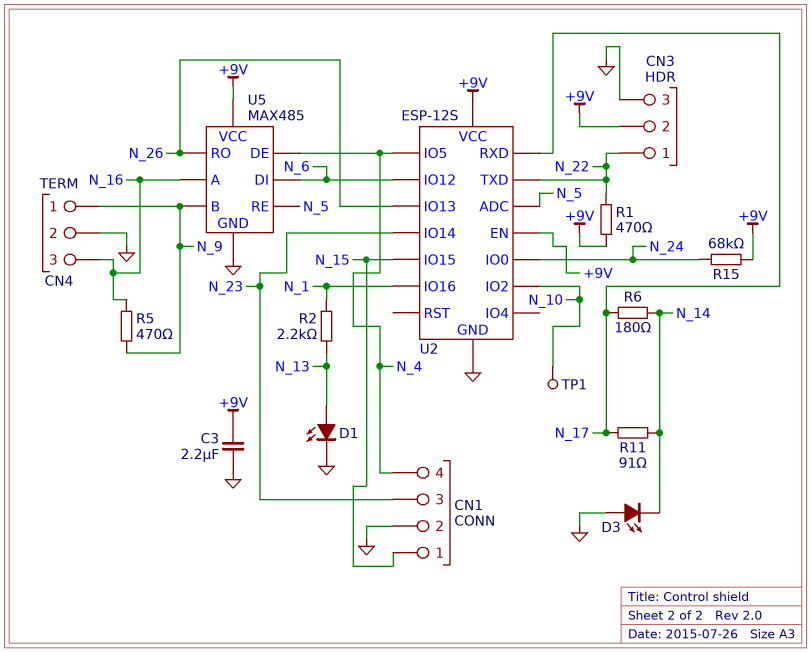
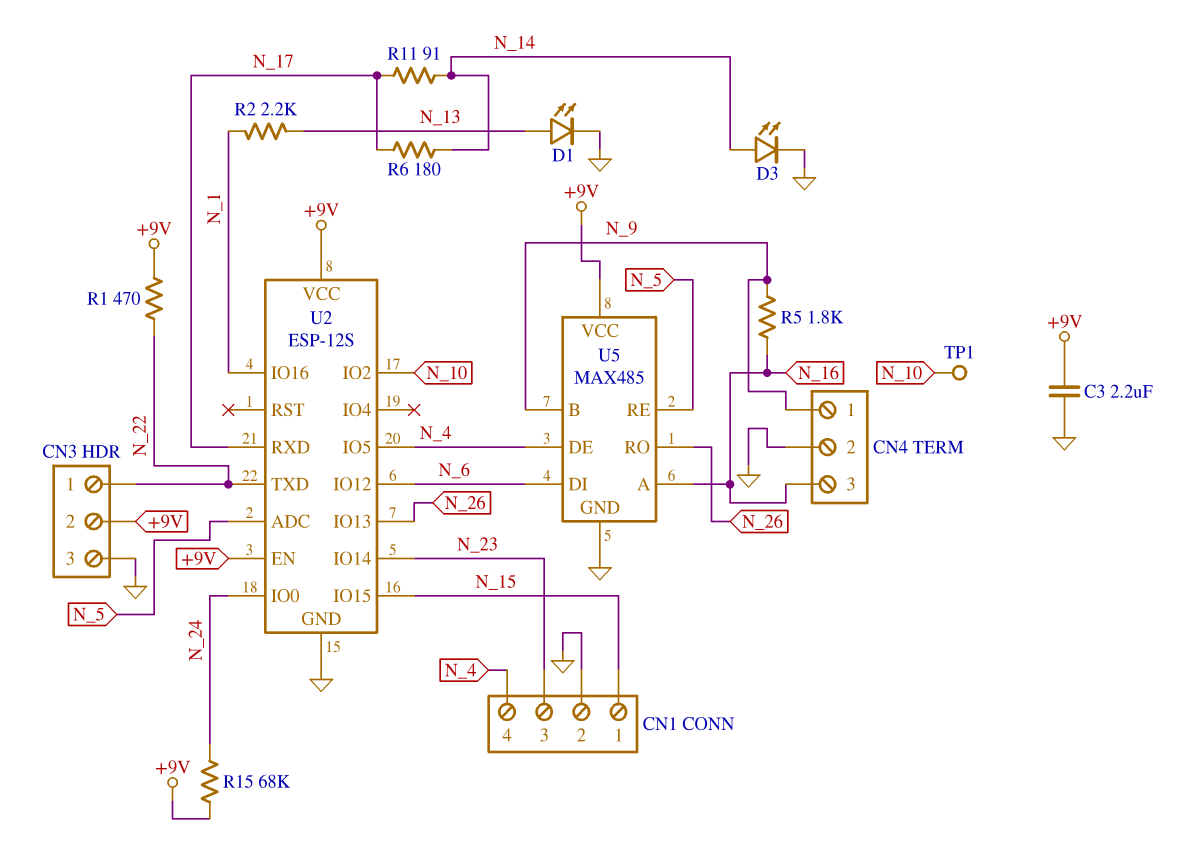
D3: LED (A GND, K N_14) -> LED (A N_14, K GND)
R5: 470 (N_9, N_16) -> 1.8k (N_9, N_16)

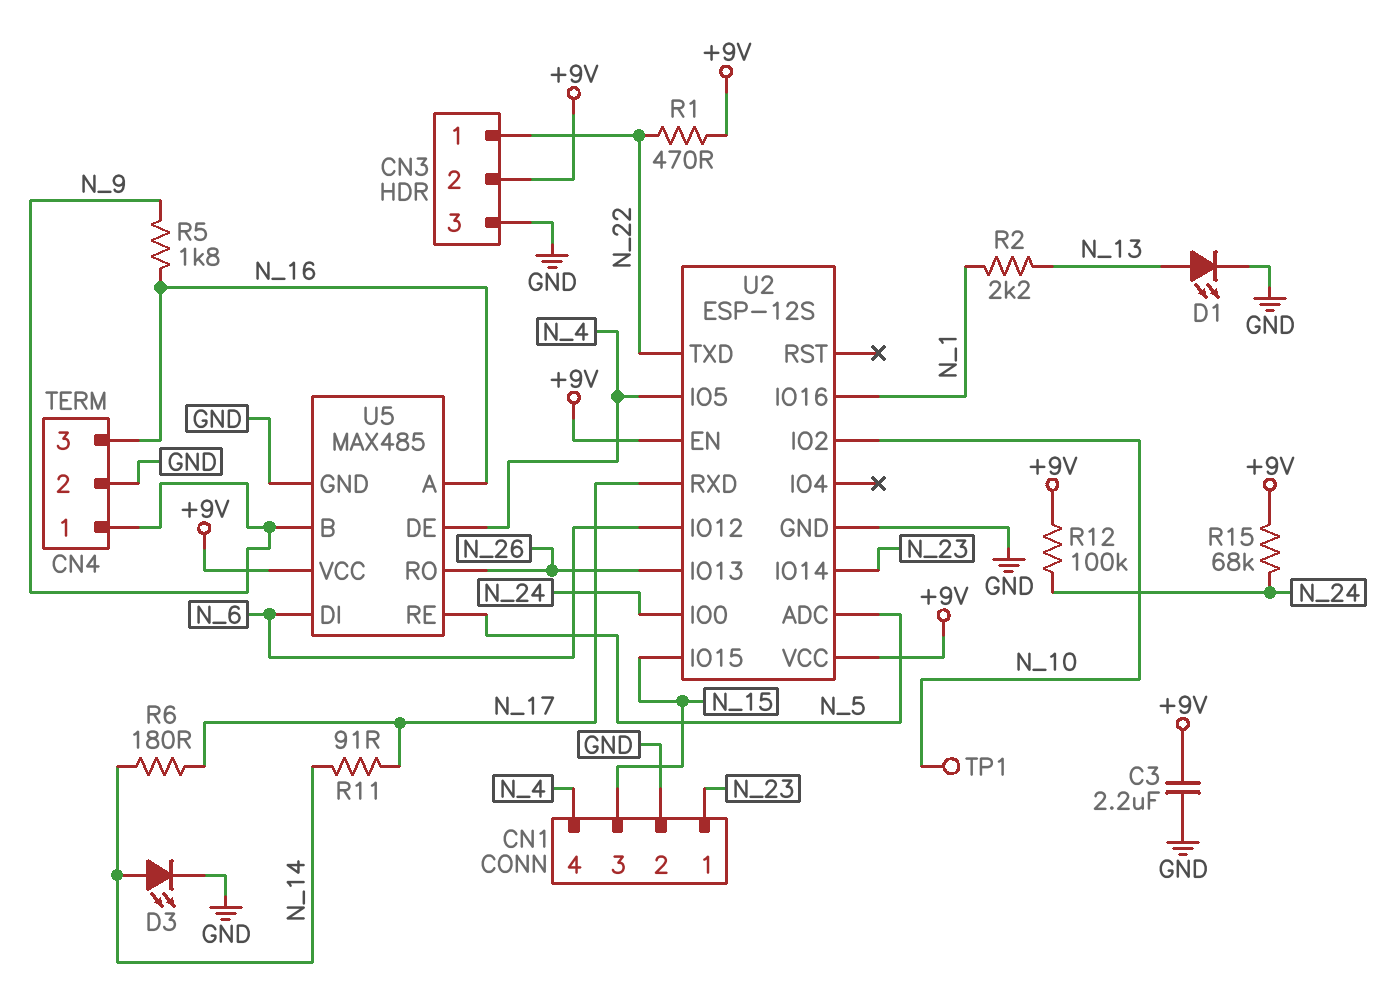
CN1 pin 1: N_15 -> N_23
CN1 pin 3: N_23 -> N_15
R12: none -> 100k (+9V, N_24)

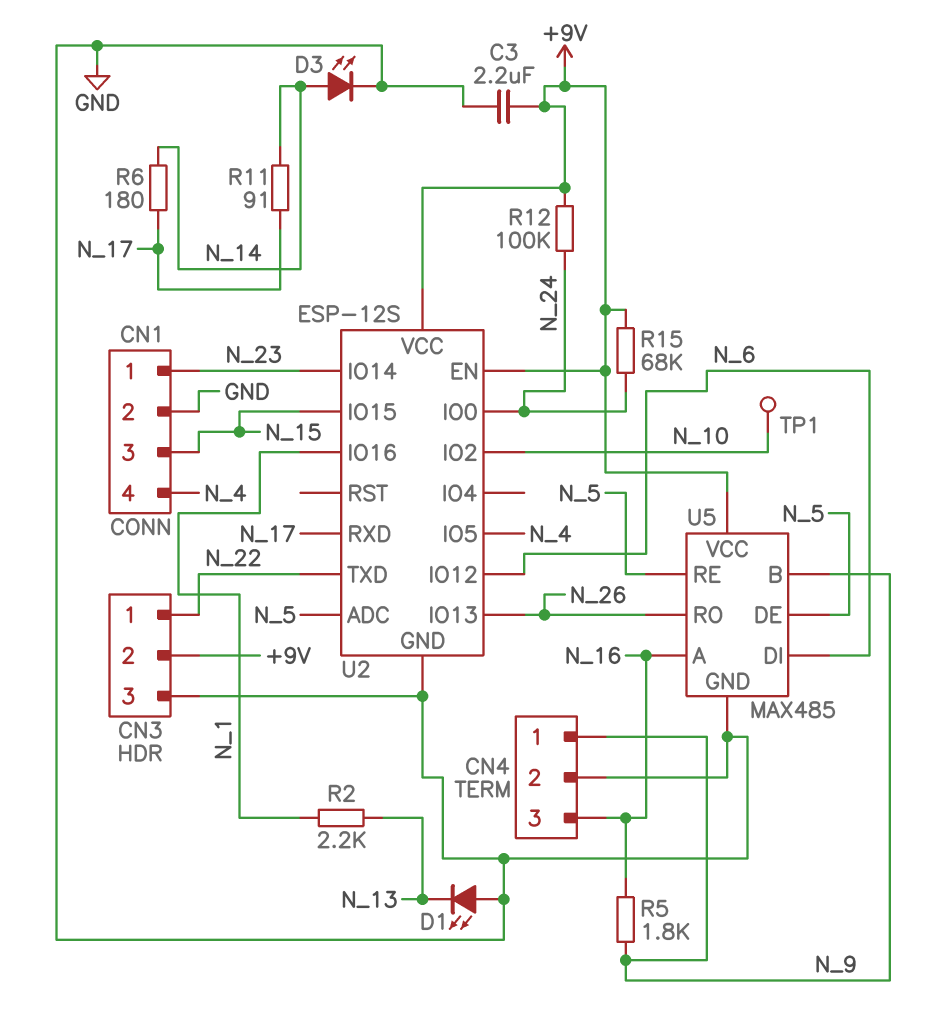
D1: LED (A N_13, K GND) -> LED (A GND, K N_13)
R1: 470 (+9V, N_22) -> none
U5 pin DE: N_4 -> N_5

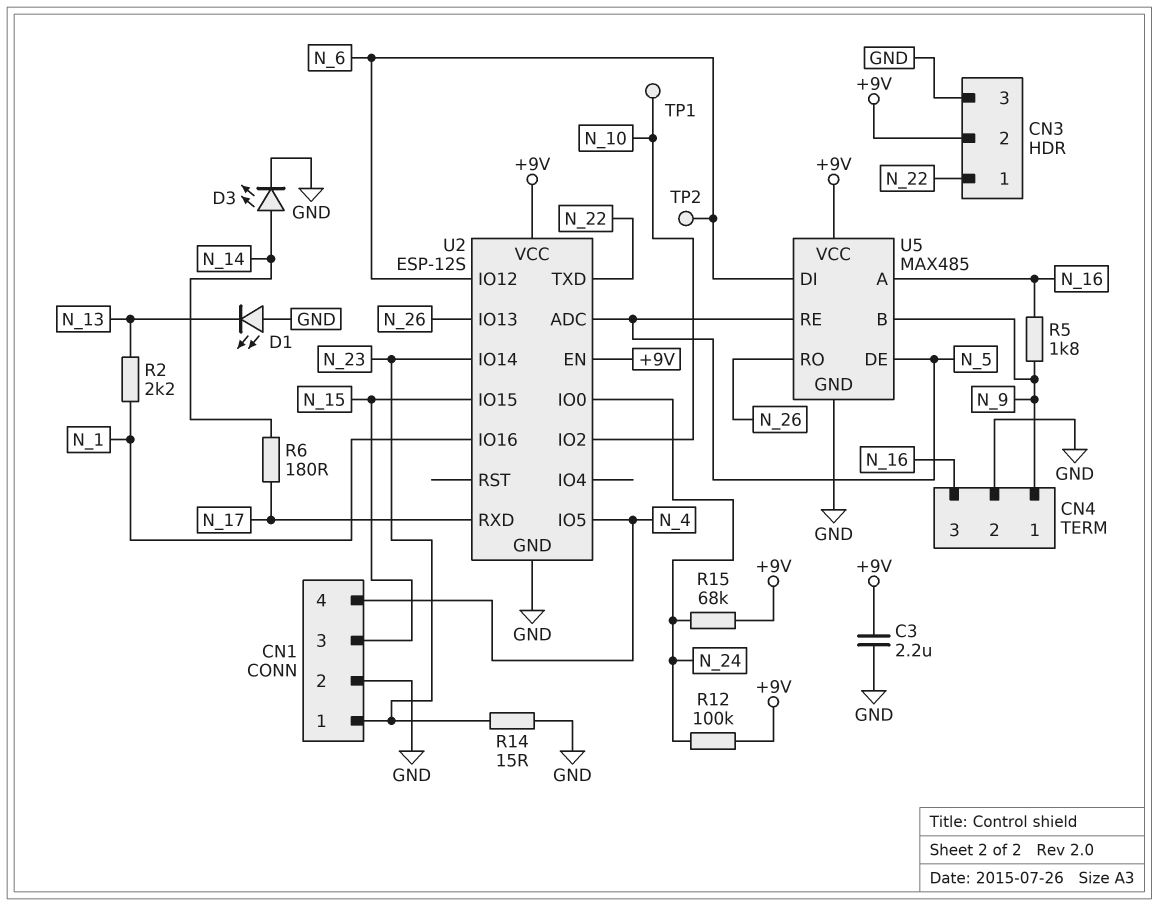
R11: 91 (N_14, N_17) -> none
R14: none -> 15 (GND, N_23)
TP2: none -> test point (N_6)

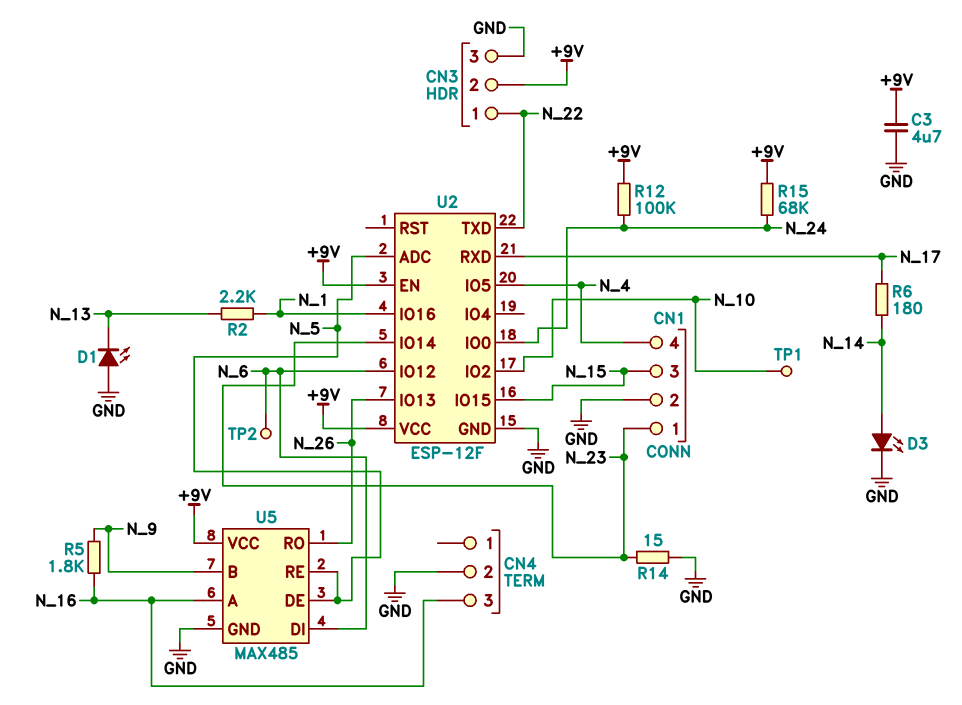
C3: 2.2uF (+9V, GND) -> 4.7uF (+9V, GND)
CN4 pin 1: N_9 -> none
U2: ESP-12S -> ESP-12F

